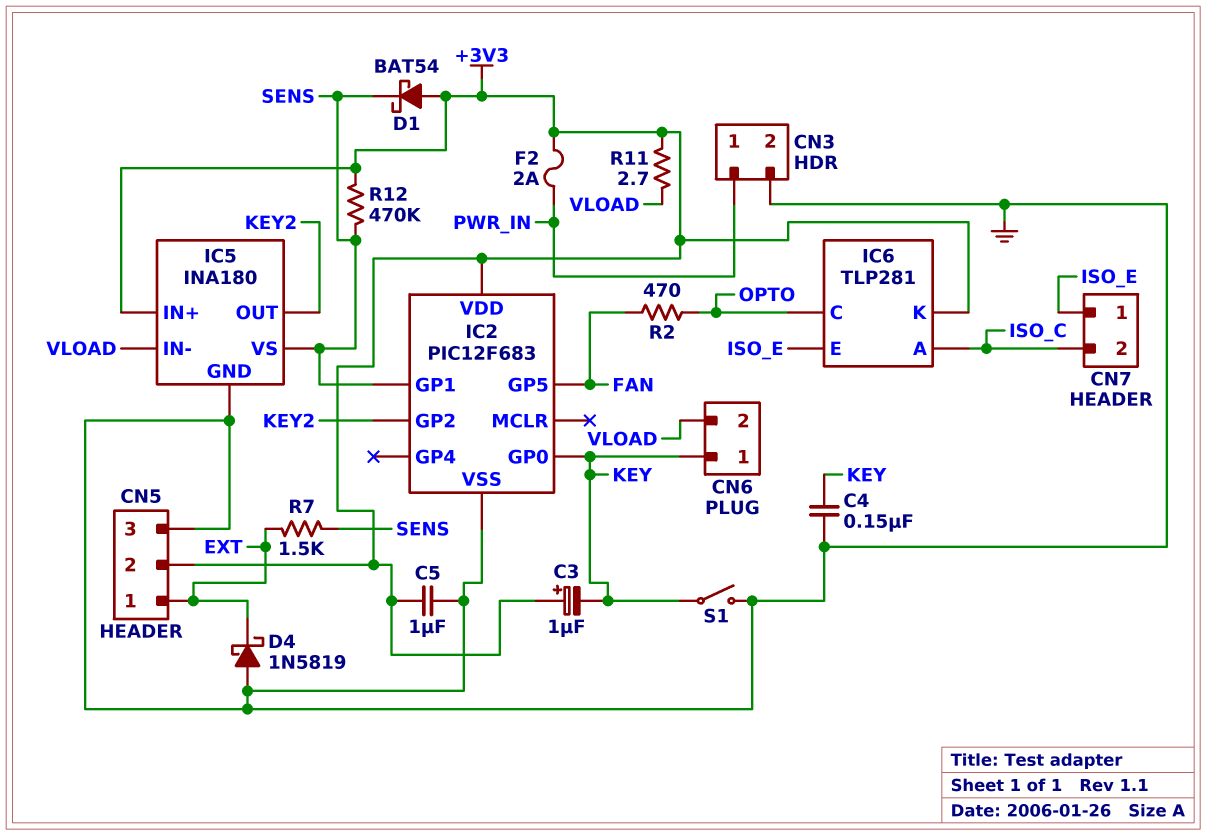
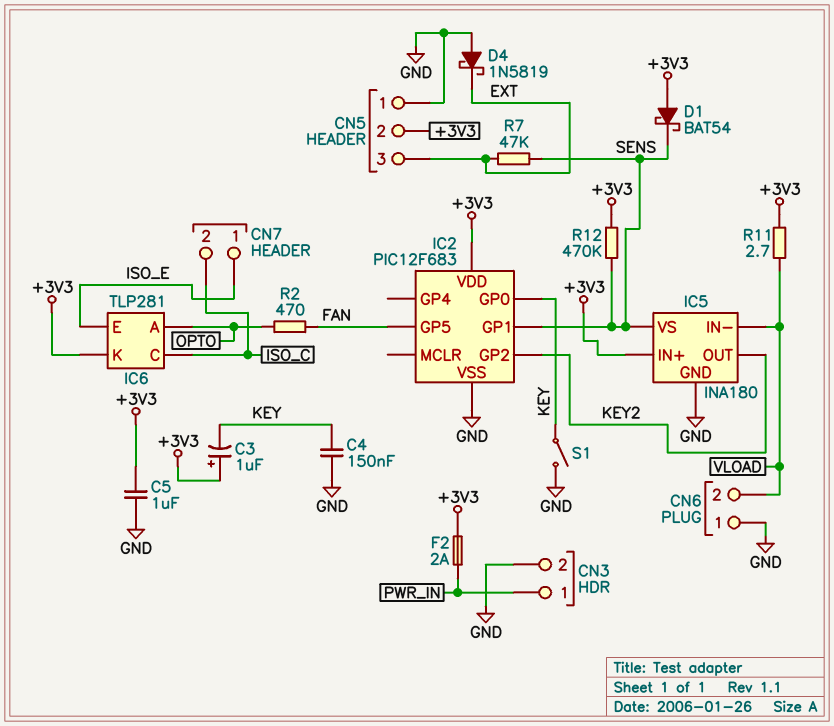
CN5 pin 1: EXT -> GND
CN5 pin 3: GND -> EXT
CN6 pin 1: KEY -> GND
IC6 pin A: ISO_C -> OPTO
IC6 pin C: OPTO -> ISO_C
R7: 1.5k (EXT, SENS) -> 47k (EXT, SENS)

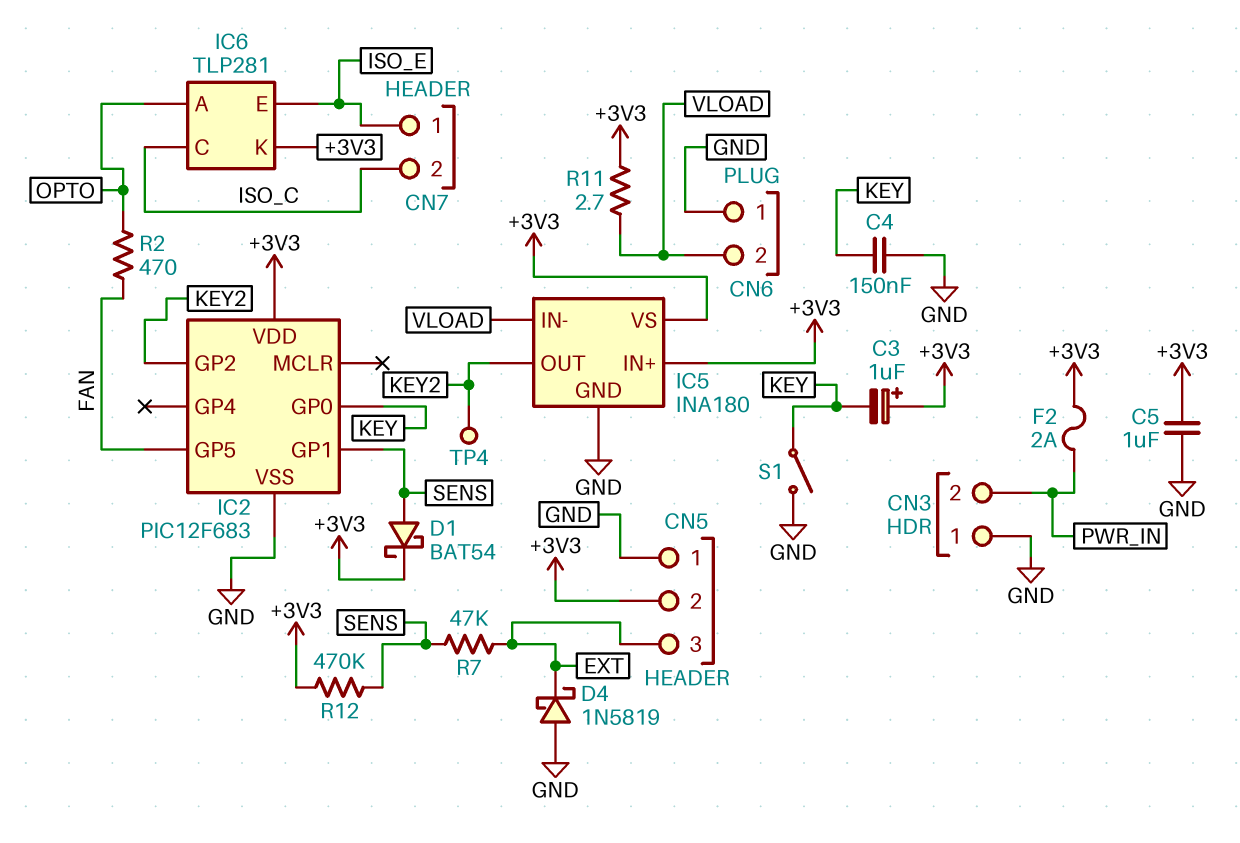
CN3 pin 1: PWR_IN -> GND
CN3 pin 2: GND -> PWR_IN
D1: schottky BAT54 (A +3V3, K SENS) -> schottky BAT54 (A SENS, K +3V3)
IC5 pin VS: SENS -> +3V3
TP4: none -> test point (KEY2)

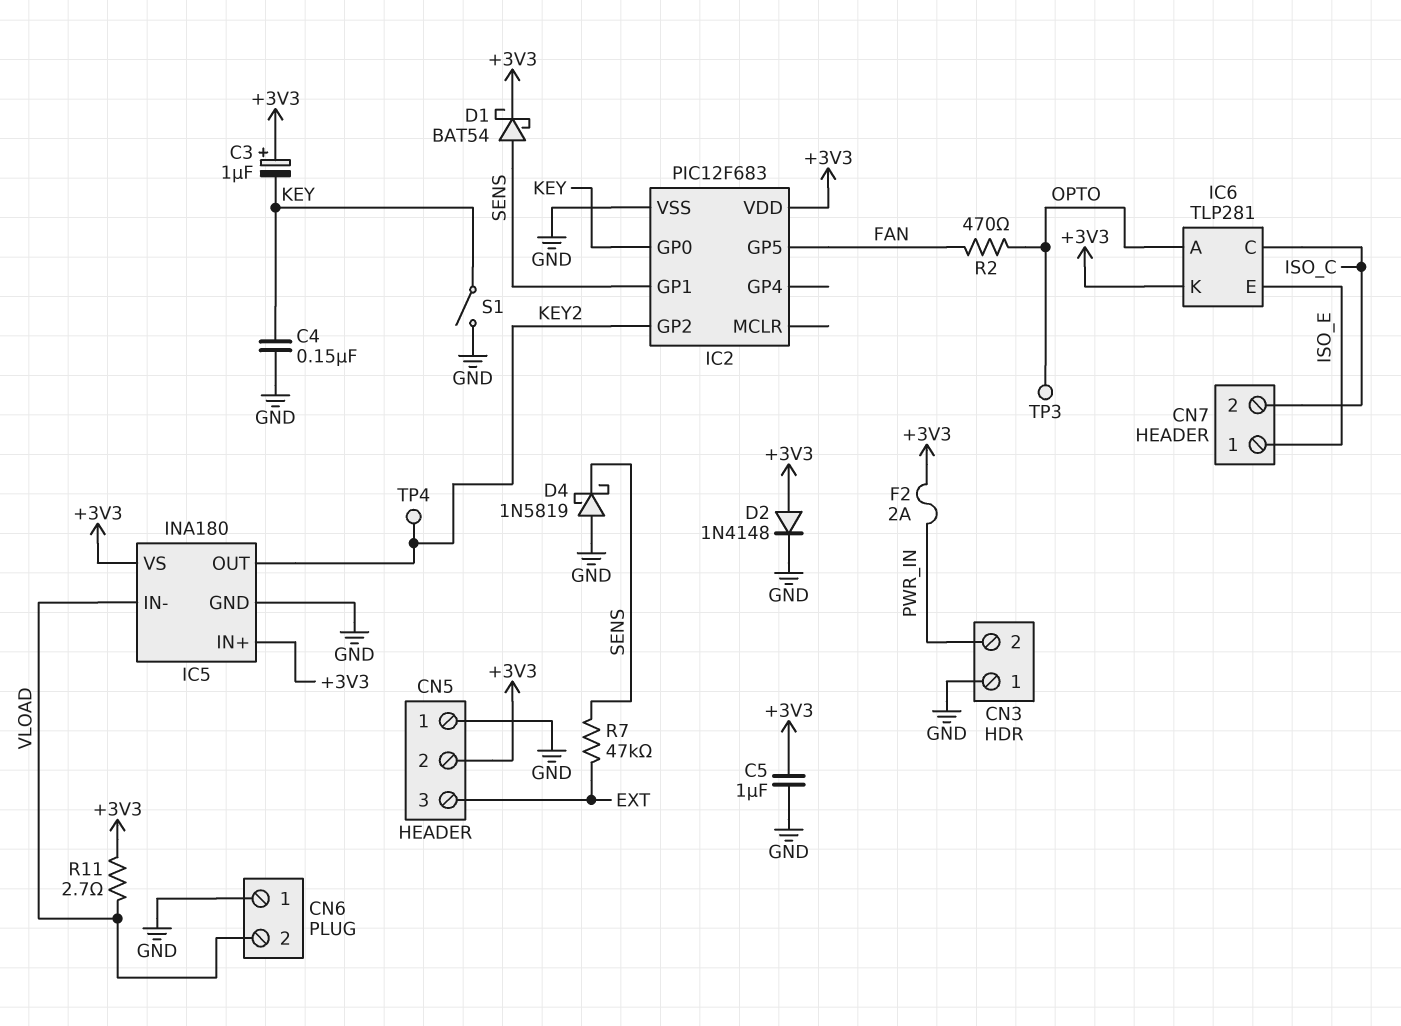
D2: none -> diode 1N4148 (A +3V3, K GND)
D4: schottky 1N5819 (A GND, K EXT) -> schottky 1N5819 (A GND, K SENS)
R12: 470k (+3V3, SENS) -> none
TP3: none -> test point (OPTO)

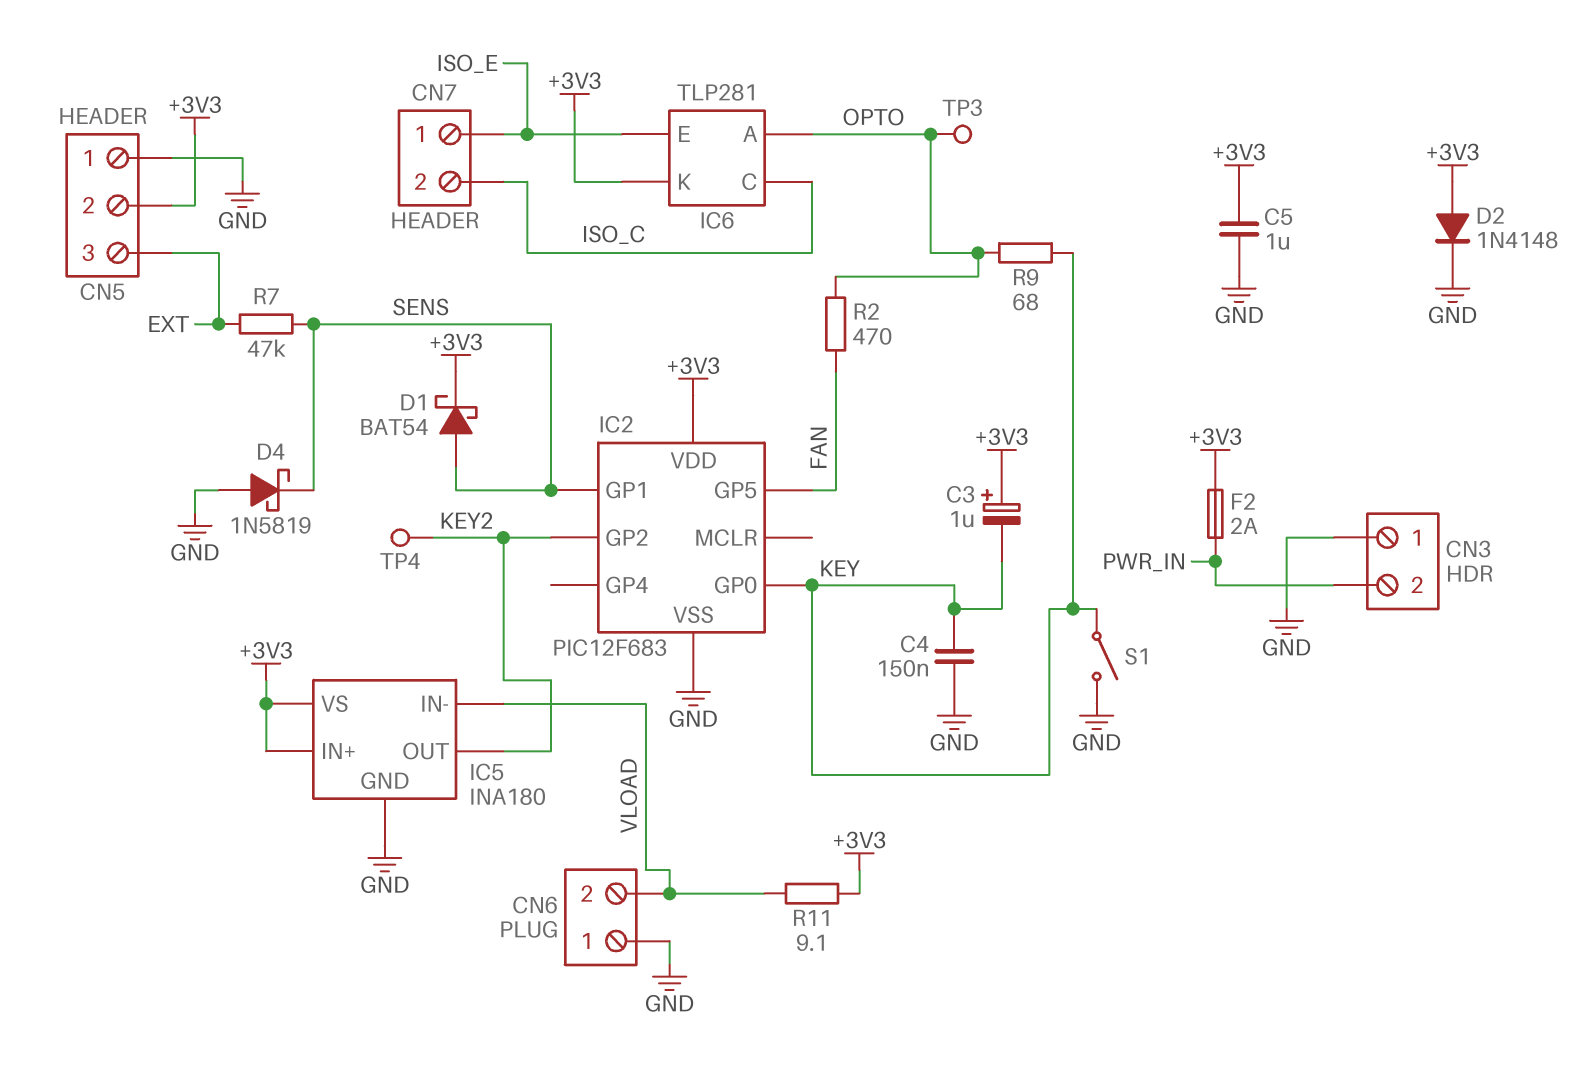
R9: none -> 68 (KEY, OPTO)
R11: 2.7 (+3V3, VLOAD) -> 9.1 (+3V3, VLOAD)

